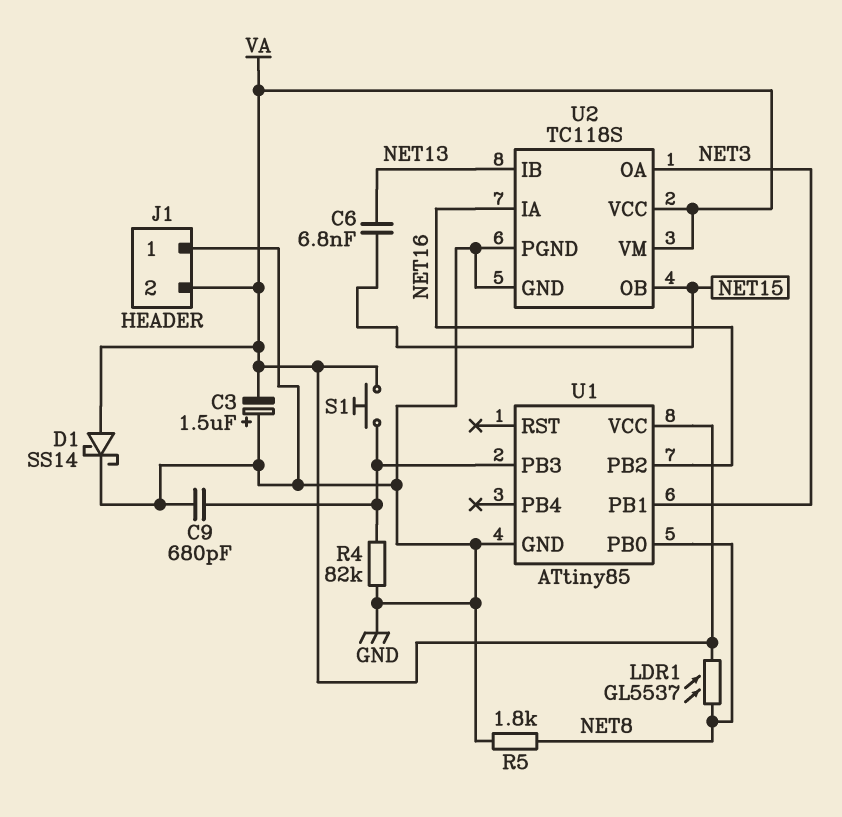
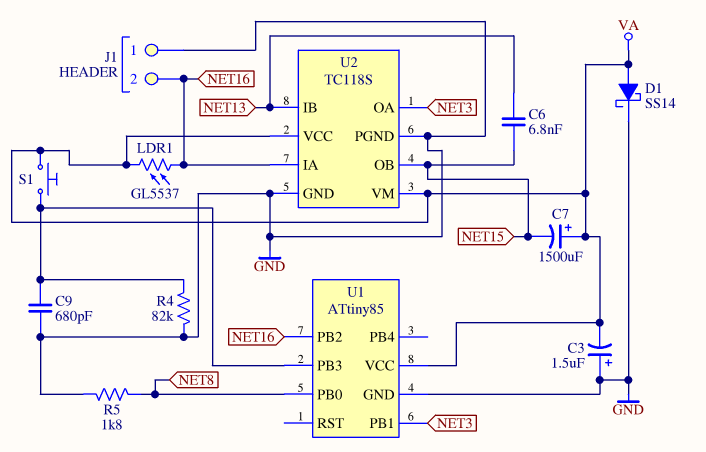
C7: none -> 1500uF (plus VA, minus NET15)
J1 pin 2: VA -> NET16
LDR1: GL5537 (NET8, VA) -> GL5537 (NET16, VA)

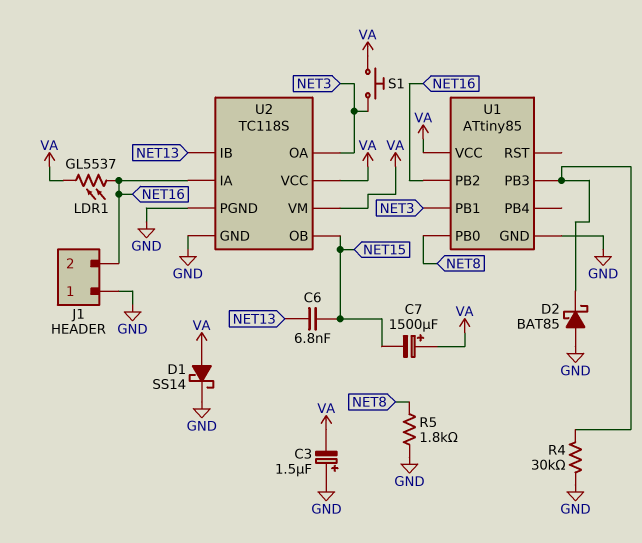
C9: 680pF (GND, U1/PB3) -> none
D2: none -> schottky BAT85 (A GND, K U1/PB3)
R4: 82k (GND, U1/PB3) -> 30k (GND, U1/PB3)
S1: button (U1/PB3, VA) -> button (NET3, VA)

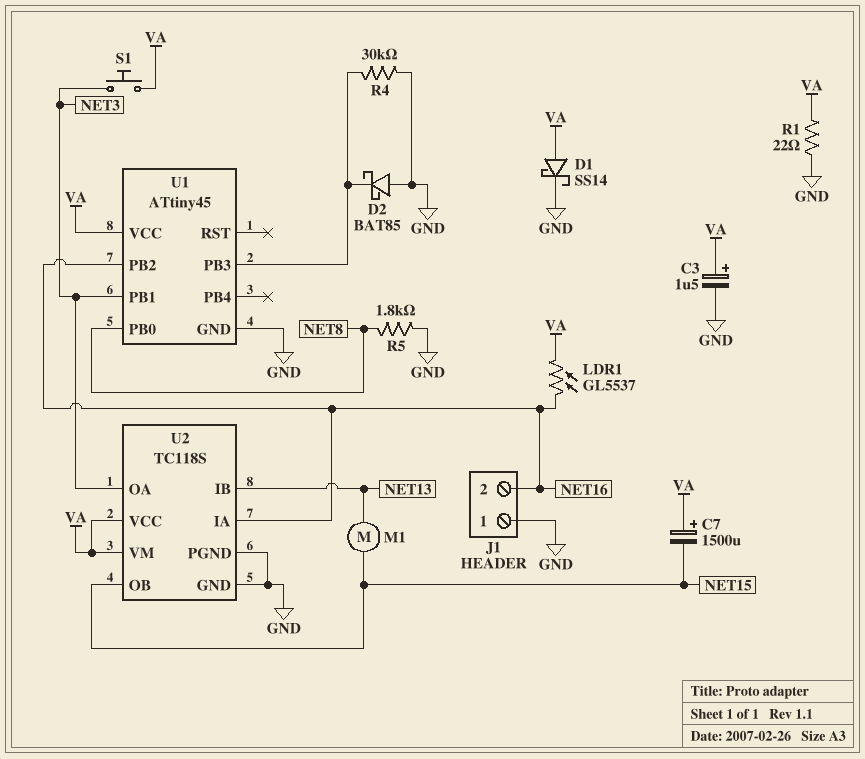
C3: 1.5uF (plus GND, minus VA) -> 1.5uF (plus VA, minus GND)
C6: 6.8nF (NET13, NET15) -> none
M1: none -> motor (NET13, NET15)
R1: none -> 22 (GND, VA)
U1: ATtiny85 -> ATtiny45

